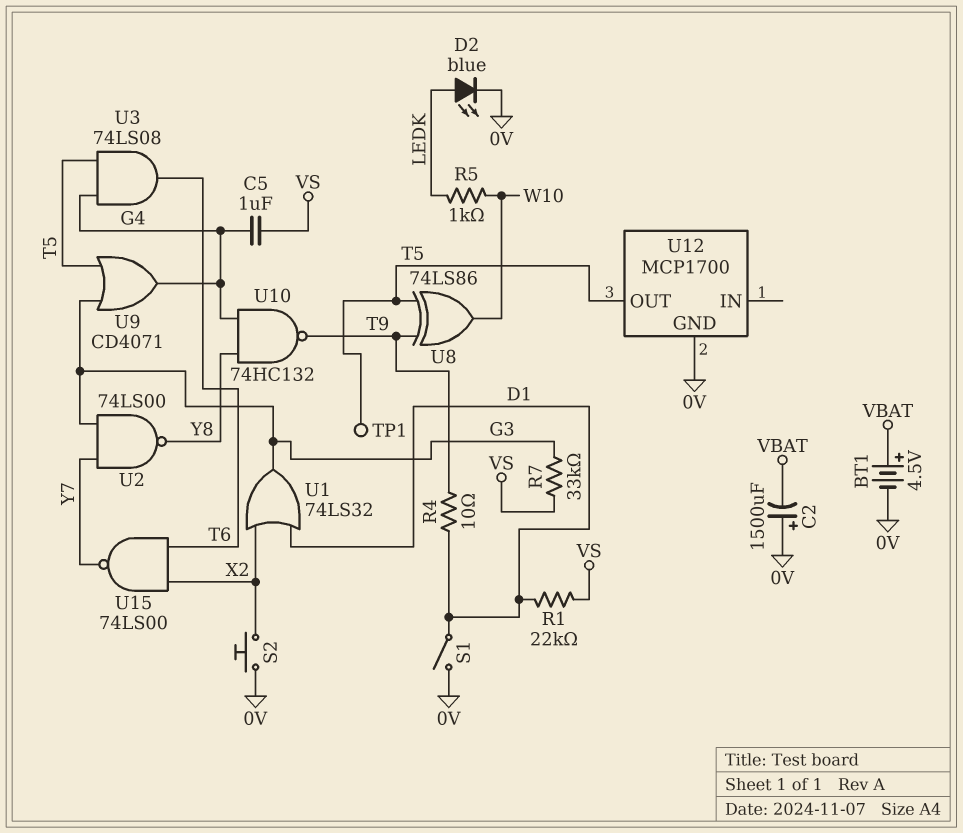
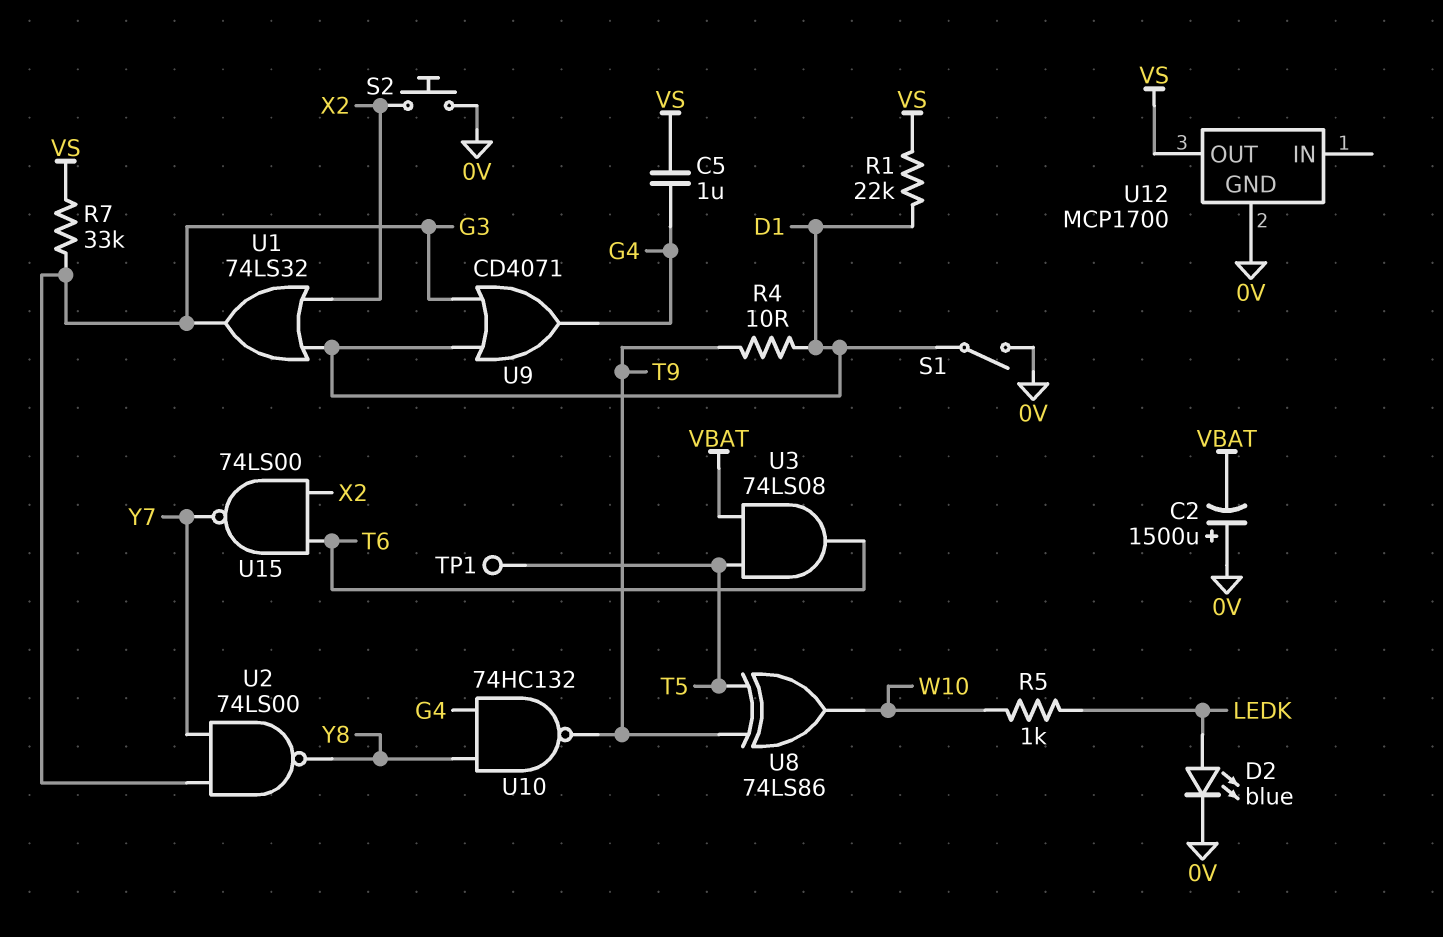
BT1: 4.5V (plus VBAT, minus 0V) -> none
U3: AND 74LS08 (in G4, in T5, out T6) -> AND 74LS08 (in T5, in VBAT, out T6)
U9: OR CD4071 (in G3, in T5, out G4) -> OR CD4071 (in D1, in G3, out G4)
U12 pin OUT: T5 -> VS

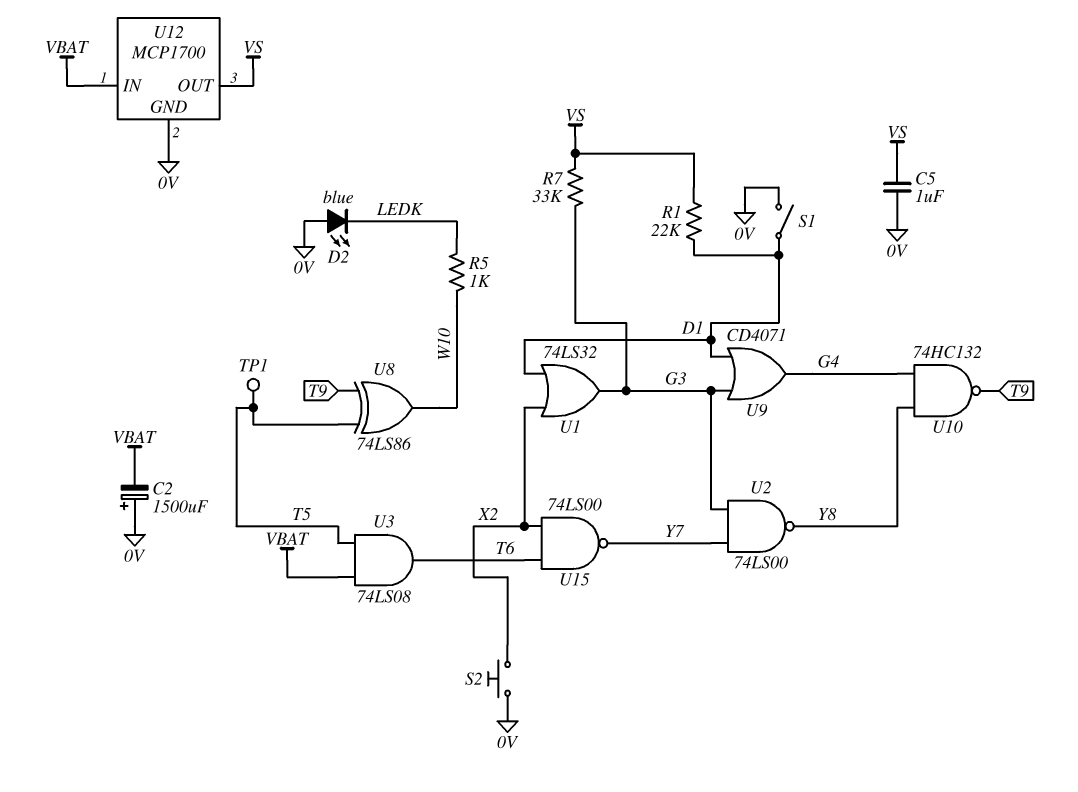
C5: 1uF (G4, VS) -> 1uF (0V, VS)
D2: LED blue (A LEDK, K 0V) -> LED blue (A 0V, K LEDK)
R4: 10 (D1, T9) -> none
U12 pin IN: none -> VBAT

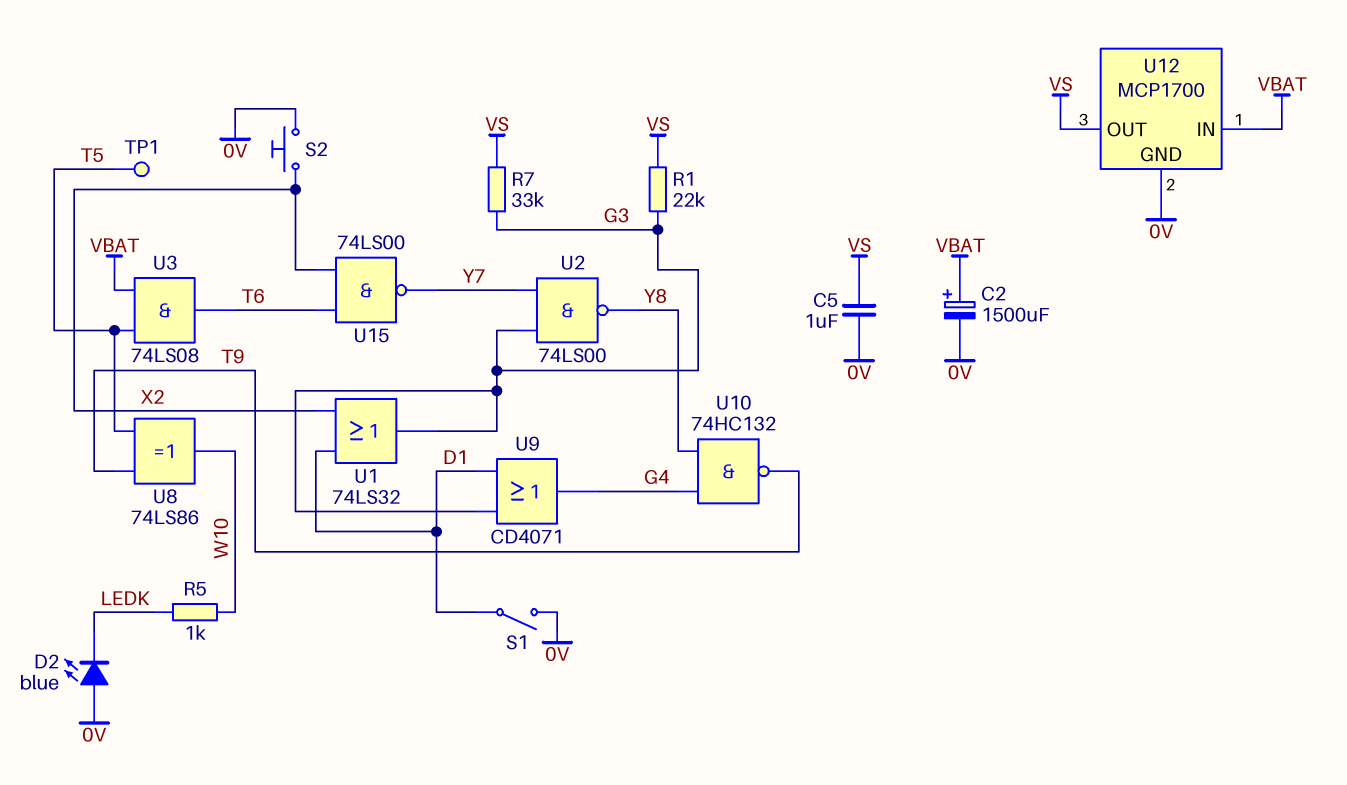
C2: 1500uF (plus 0V, minus VBAT) -> 1500uF (plus VBAT, minus 0V)
R1: 22k (D1, VS) -> 22k (G3, VS)

